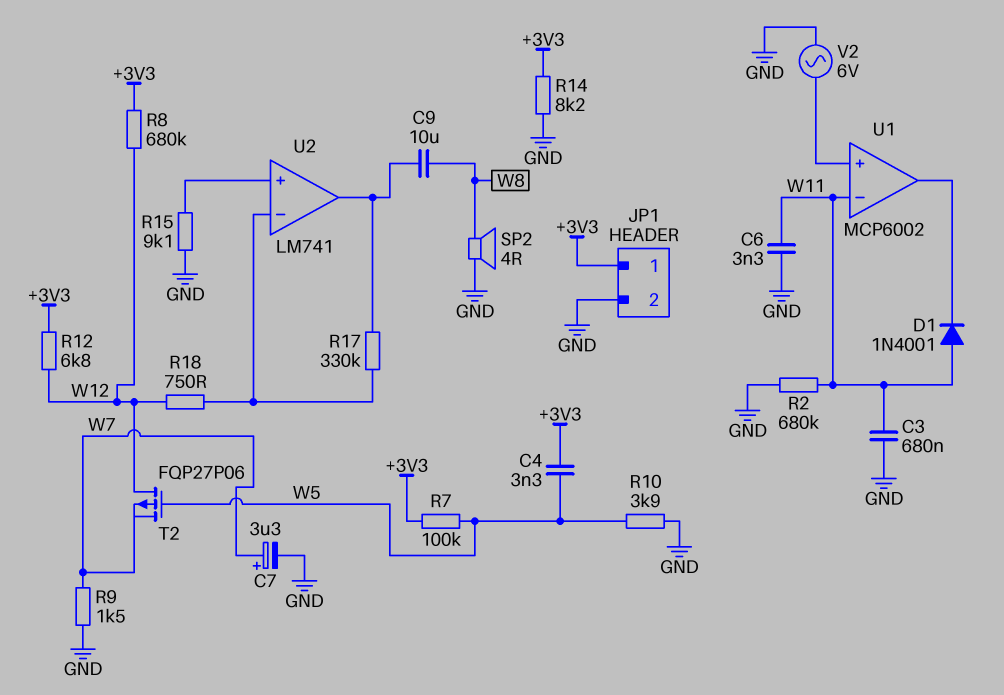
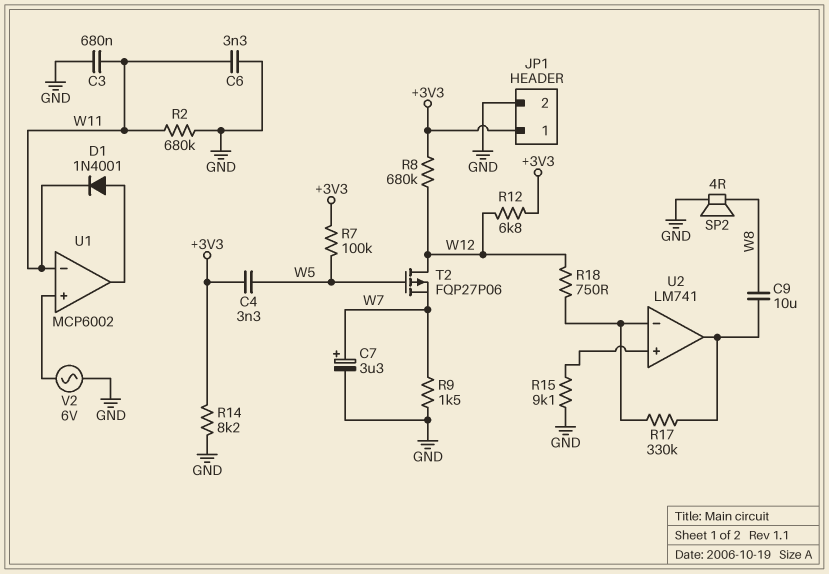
D1: diode 1N4001 (A W11, K U1/out) -> diode 1N4001 (A U1/out, K W11)
R10: 3.9k (GND, W5) -> none

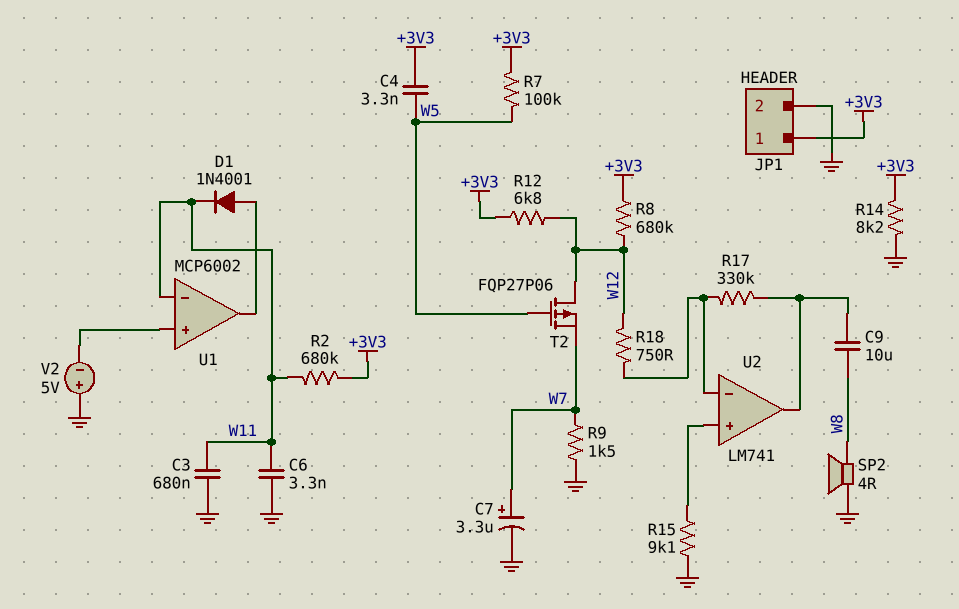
R2: 680k (GND, W11) -> 680k (+3V3, W11)
V2: AC 6V (GND, U1/in+) -> 5V (plus GND, minus U1/in+)

